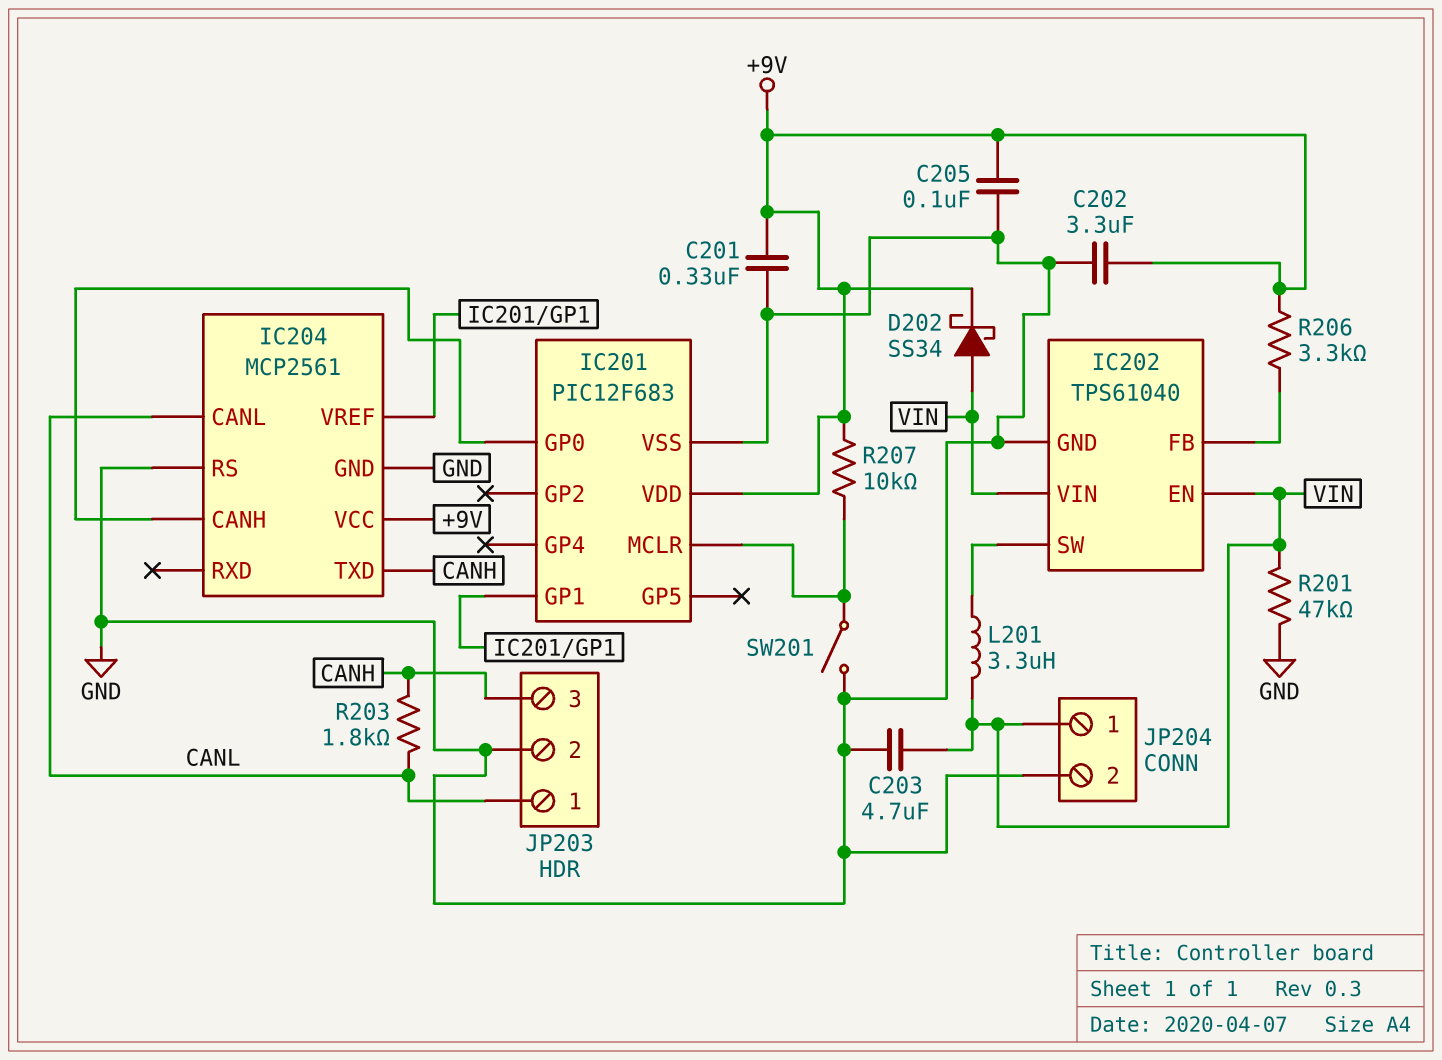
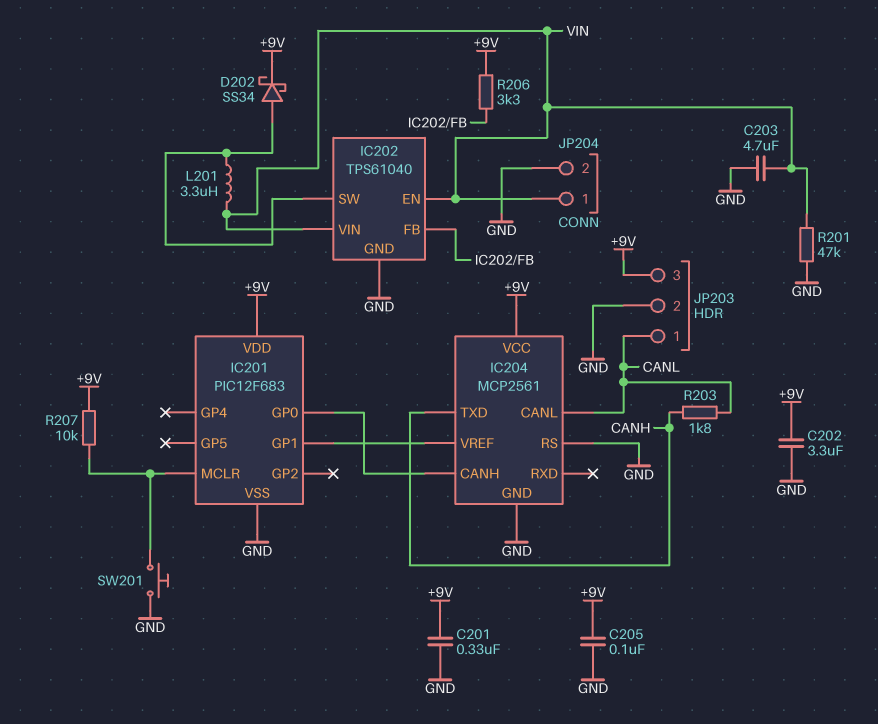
D202: schottky SS34 (A VIN, K +9V) -> schottky SS34 (A IC202/SW, K +9V)
JP203 pin 3: CANH -> +9V
SW201: switch (GND, IC201/MCLR) -> button (GND, IC201/MCLR)

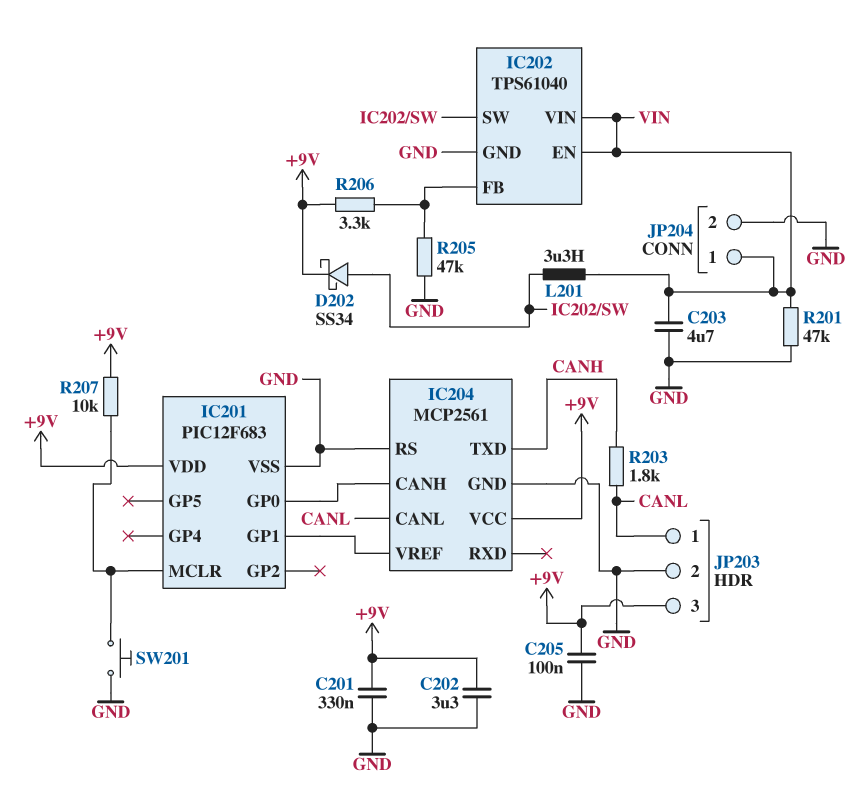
R205: none -> 47k (GND, IC202/FB)

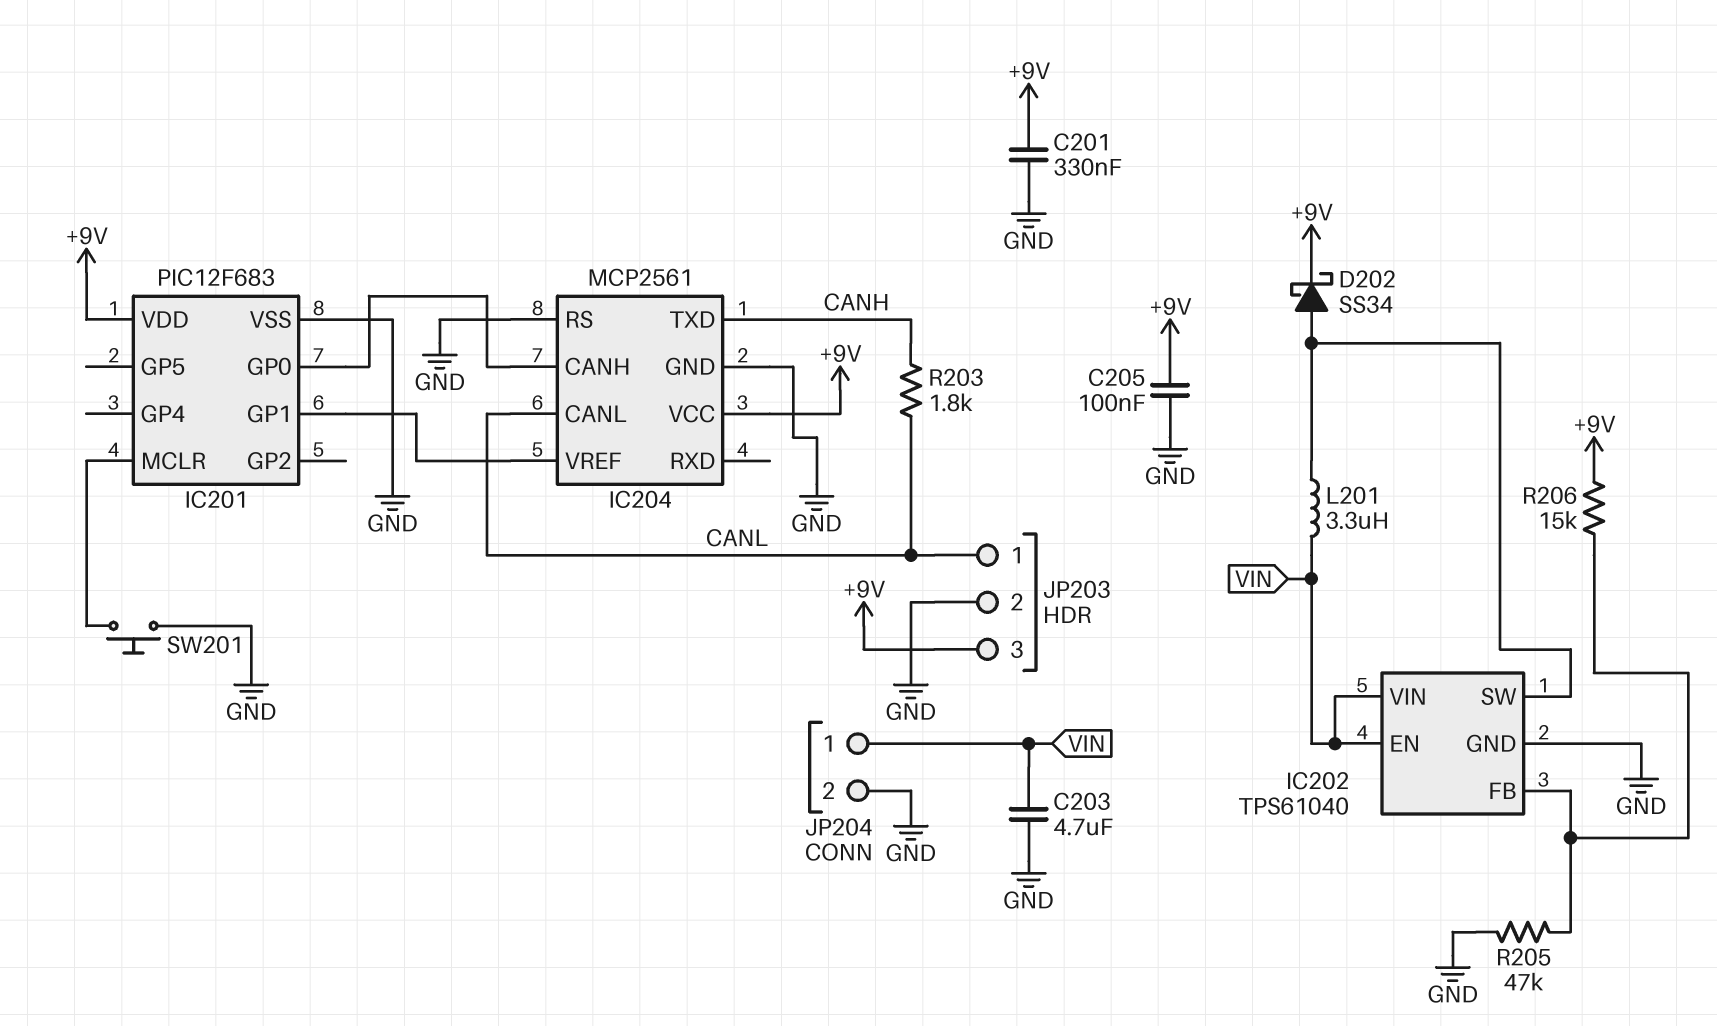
C202: 3.3uF (+9V, GND) -> none
R201: 47k (GND, VIN) -> none
R206: 3.3k (+9V, IC202/FB) -> 15k (+9V, IC202/FB)
R207: 10k (+9V, IC201/MCLR) -> none

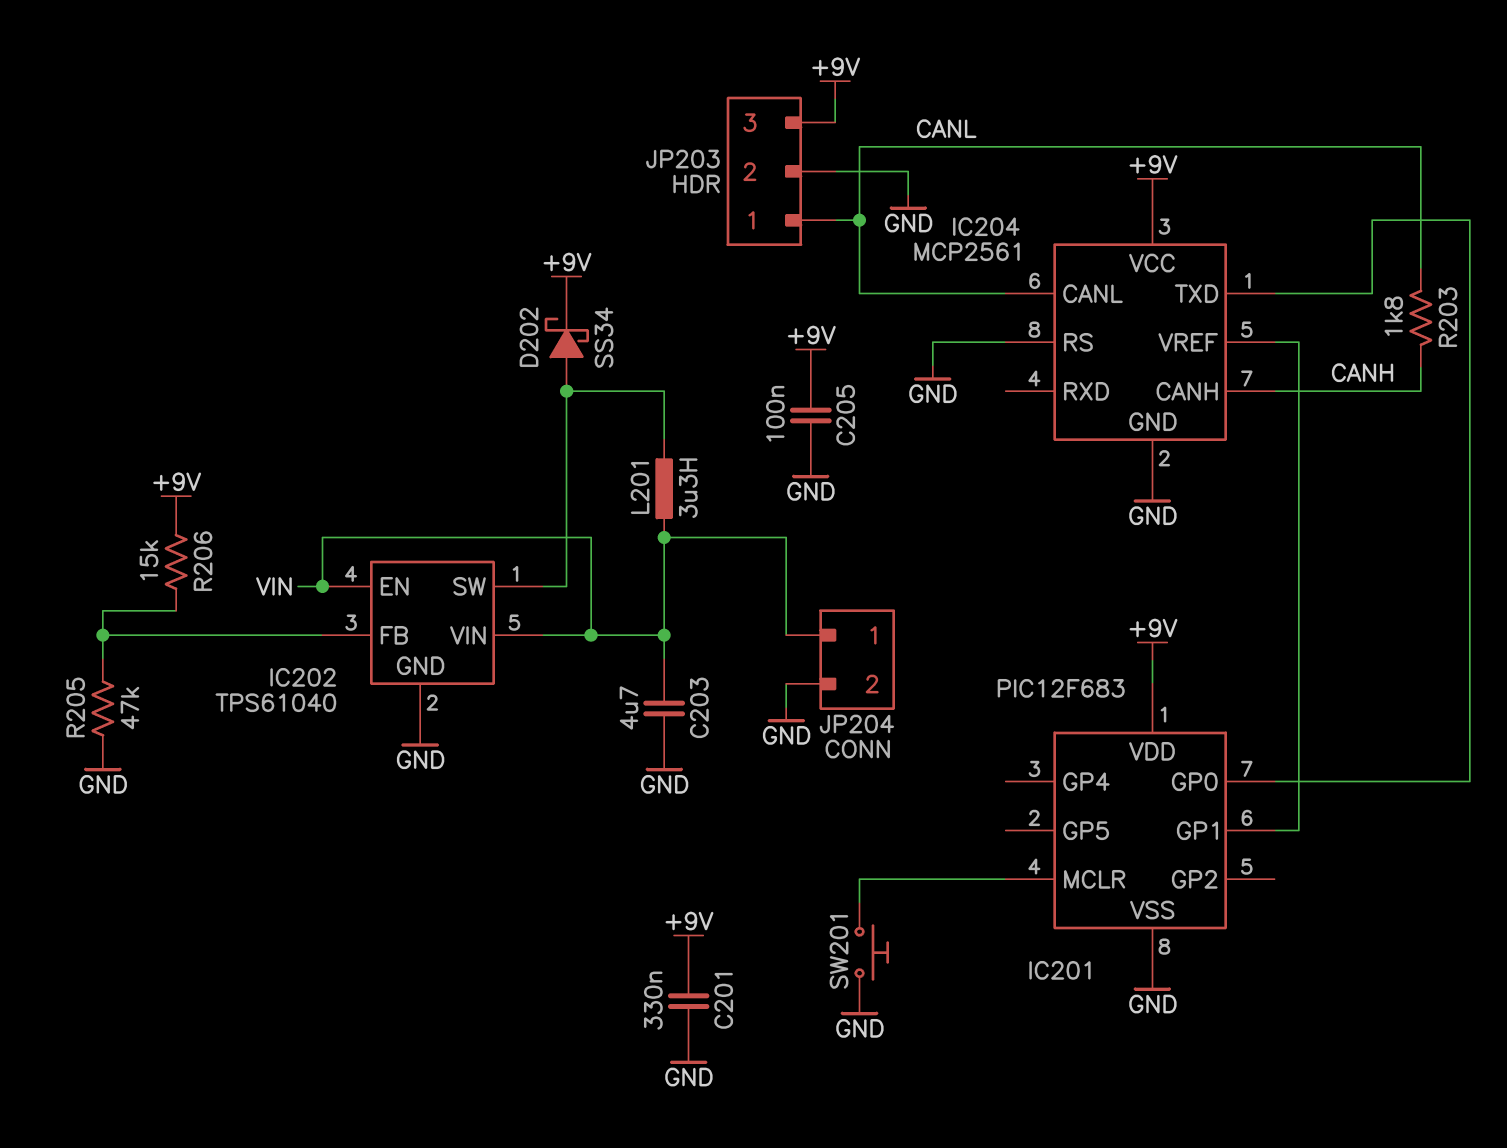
IC204 pin CANH: IC201/GP0 -> CANH
IC204 pin TXD: CANH -> IC201/GP0

